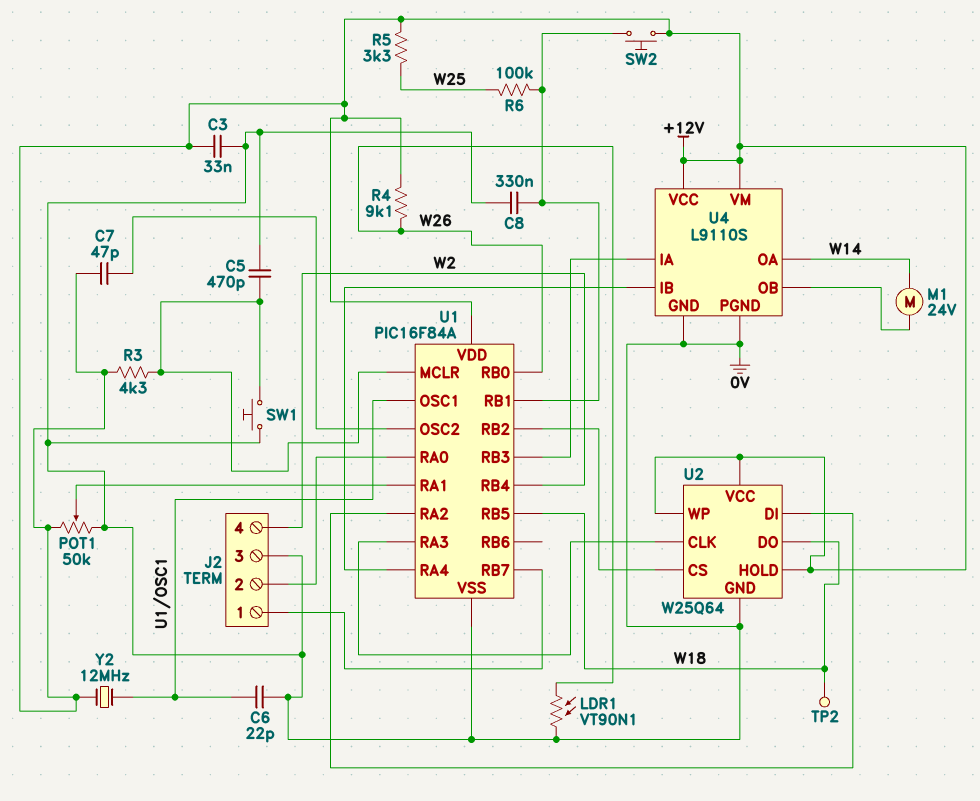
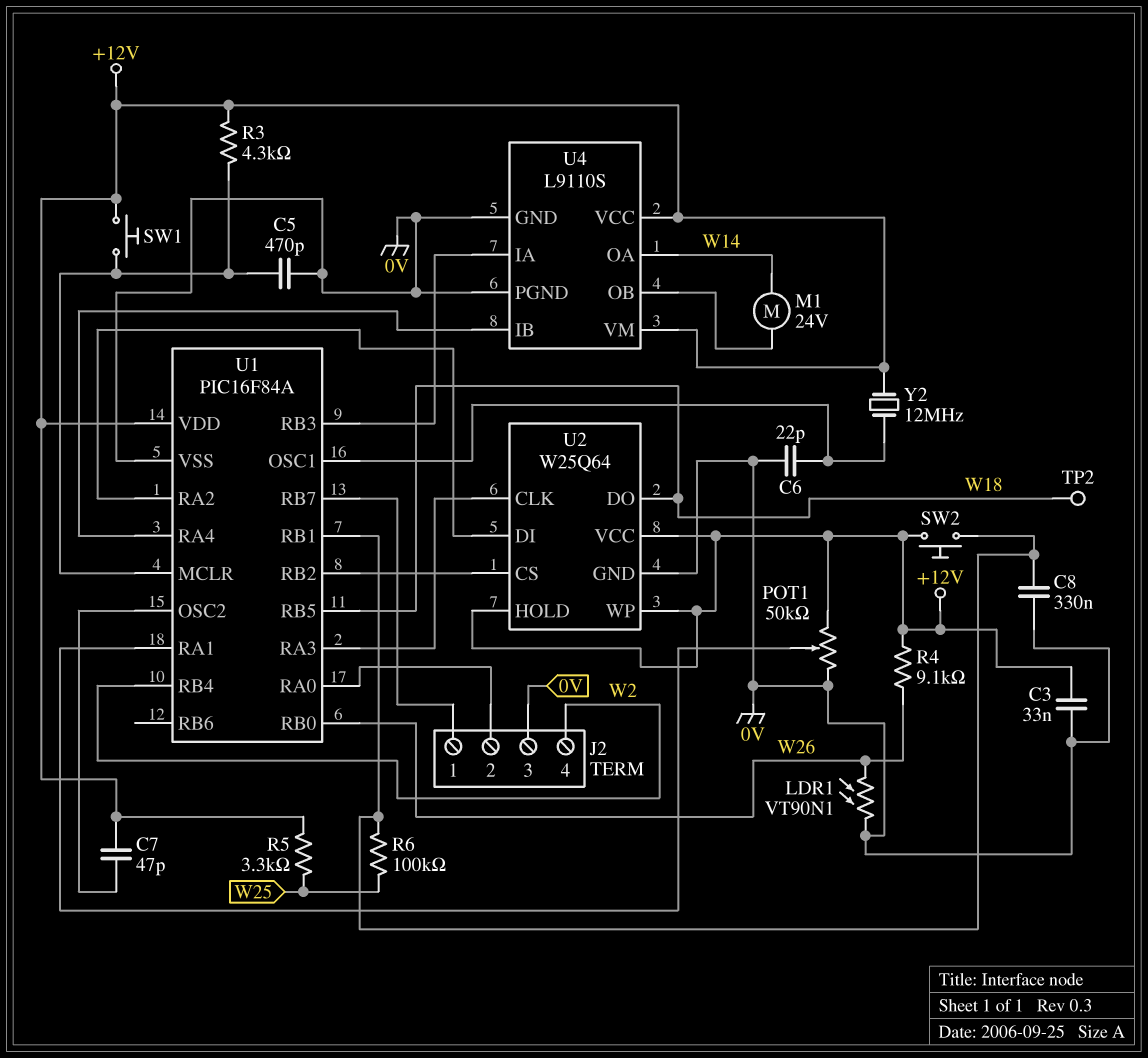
SW1: button (0V, U1/MCLR) -> button (+12V, U1/MCLR)

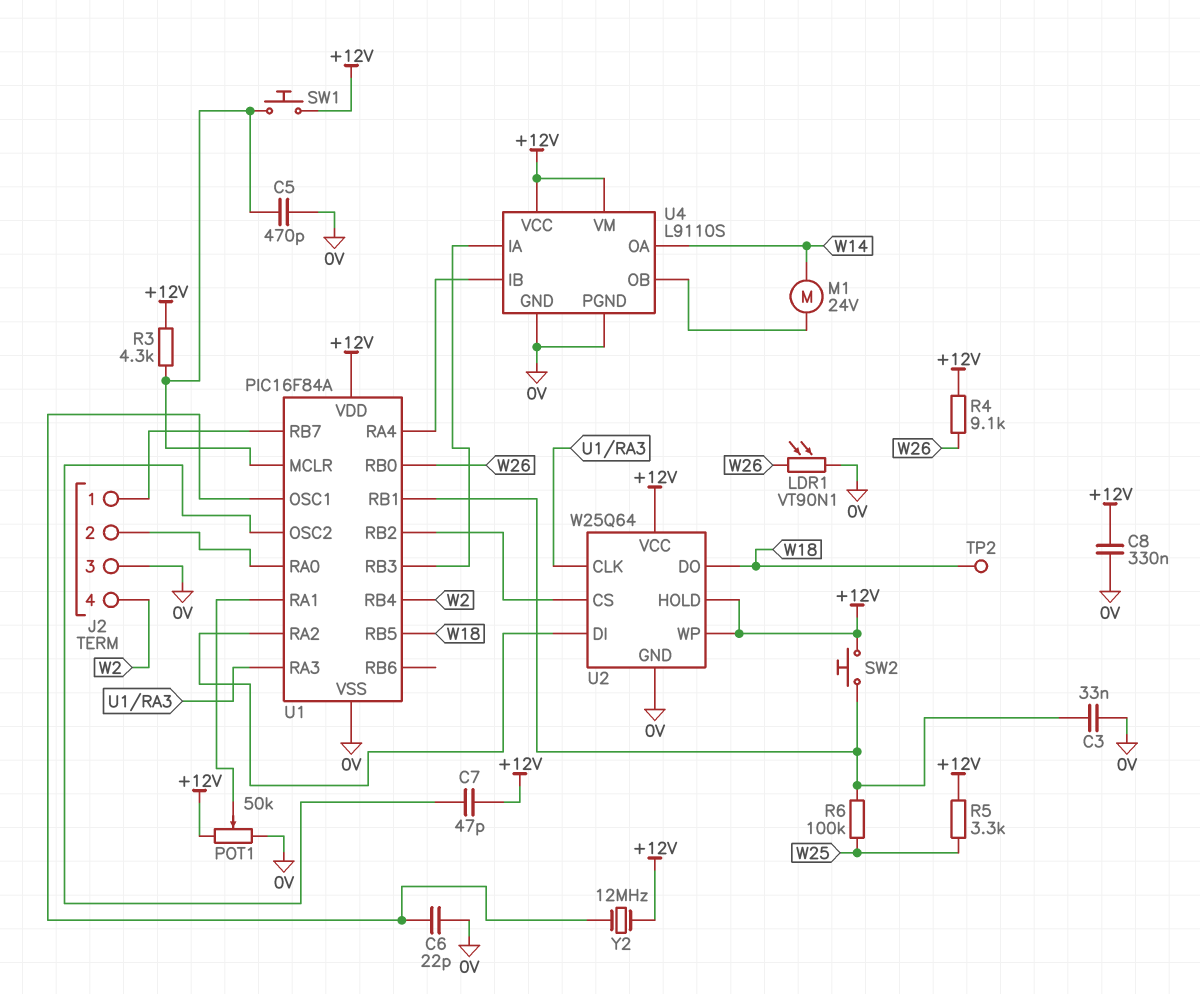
C3: 33nF (+12V, 0V) -> 33nF (0V, U1/RB1)
C8: 330nF (0V, U1/RB1) -> 330nF (+12V, 0V)

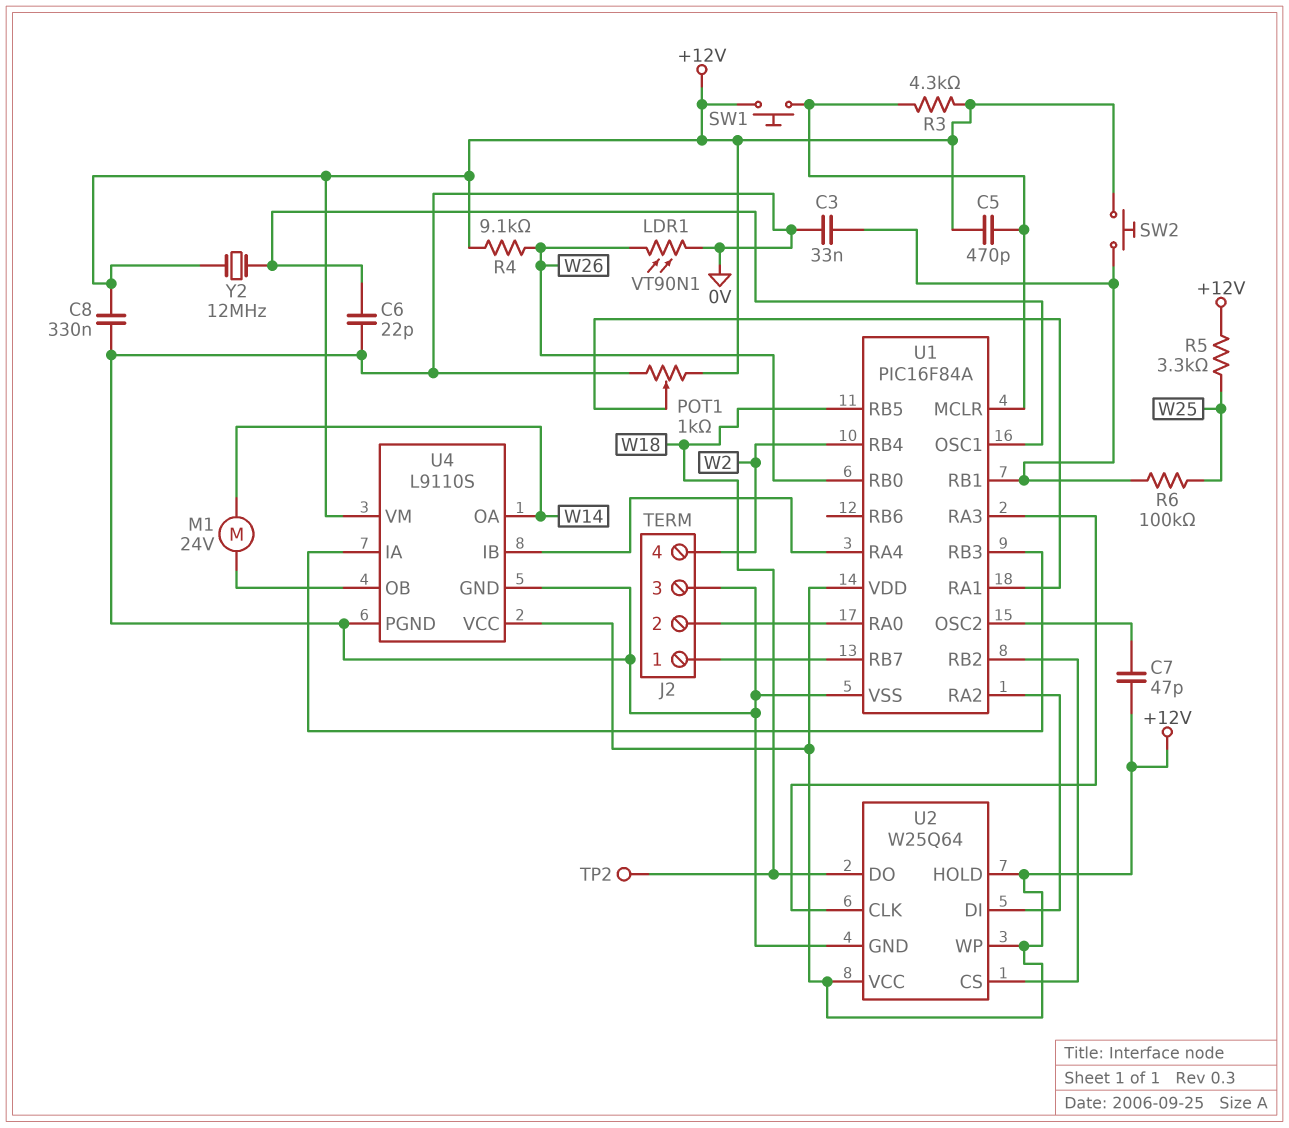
C5: 470pF (0V, U1/MCLR) -> 470pF (+12V, U1/MCLR)
POT1: 50k (+12V, 0V, wiper U1/RA1) -> 1k (+12V, 0V, wiper U1/RA1)

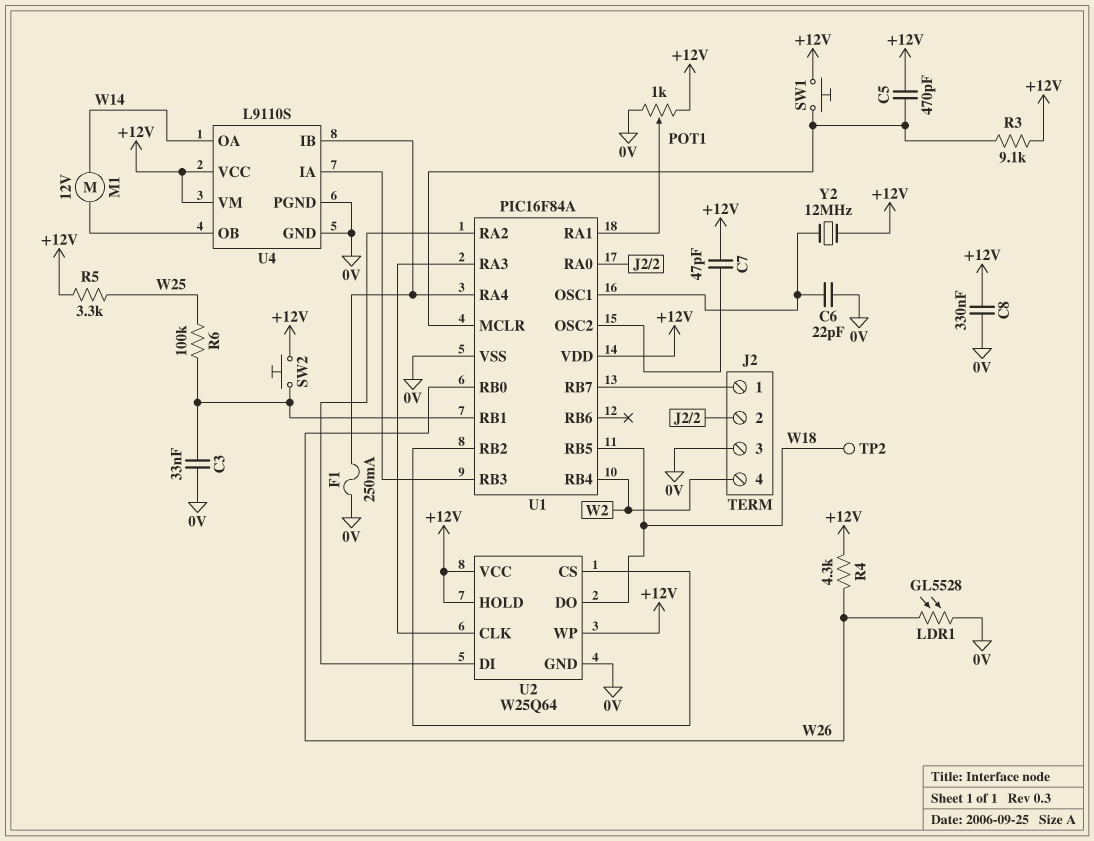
F1: none -> 250mA (0V, U1/RA4)
LDR1: VT90N1 (0V, W26) -> GL5528 (0V, W26)
M1: motor 24V (U4/OB, W14) -> motor 12V (U4/OB, W14)
R3: 4.3k (+12V, U1/MCLR) -> 9.1k (+12V, U1/MCLR)
R4: 9.1k (+12V, W26) -> 4.3k (+12V, W26)

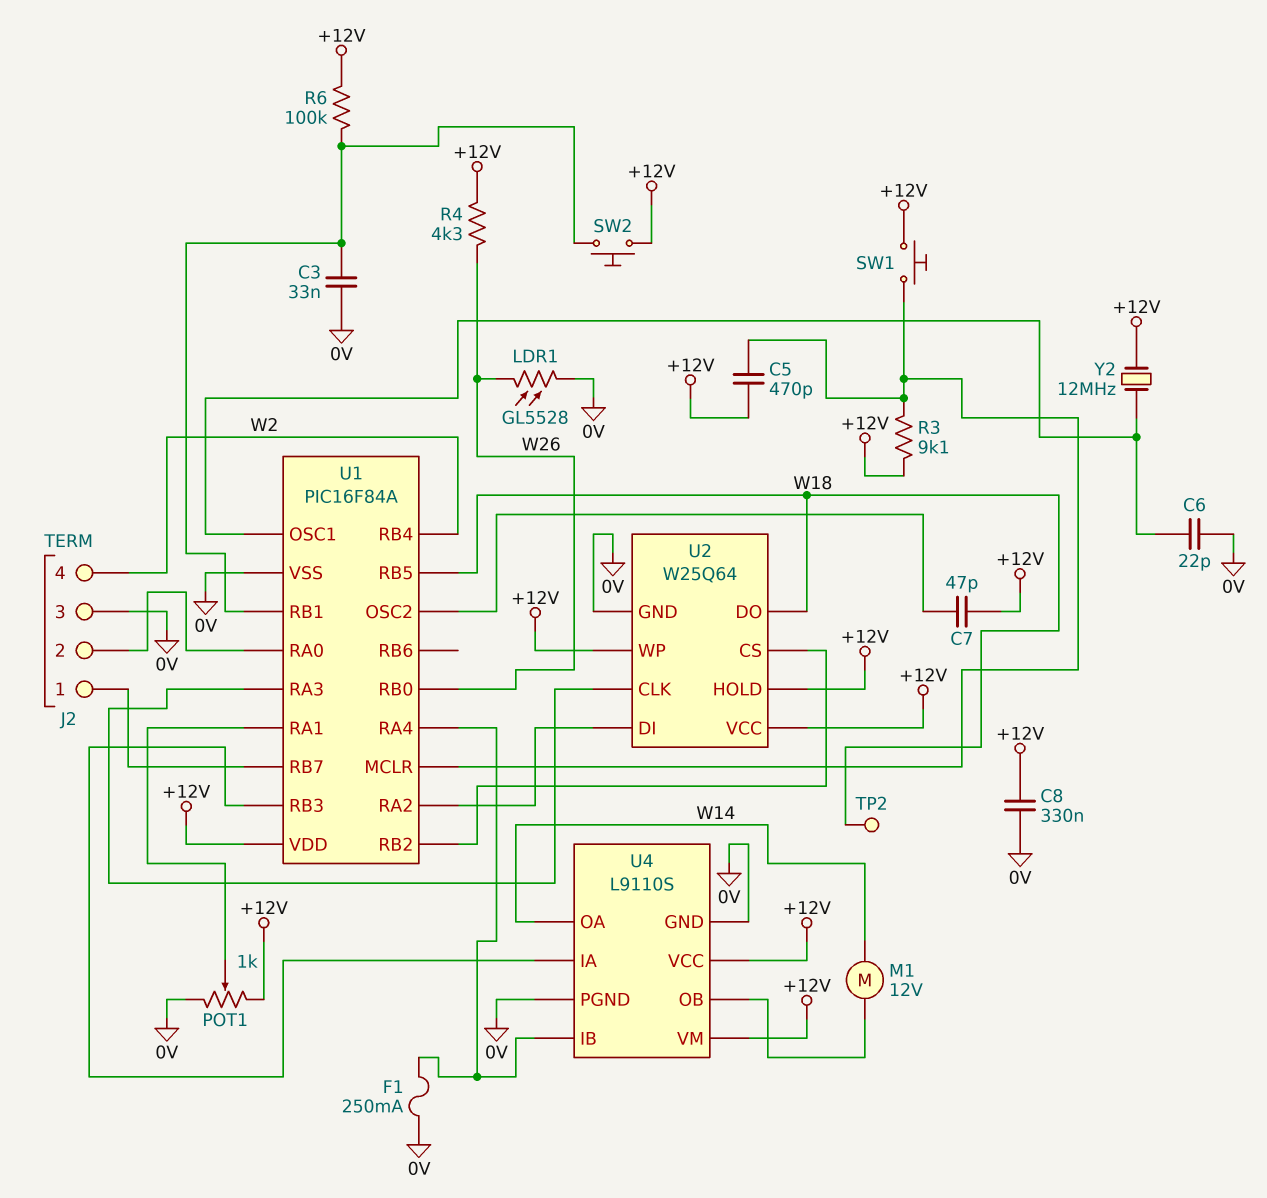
R5: 3.3k (+12V, W25) -> none
R6: 100k (U1/RB1, W25) -> 100k (+12V, U1/RB1)

